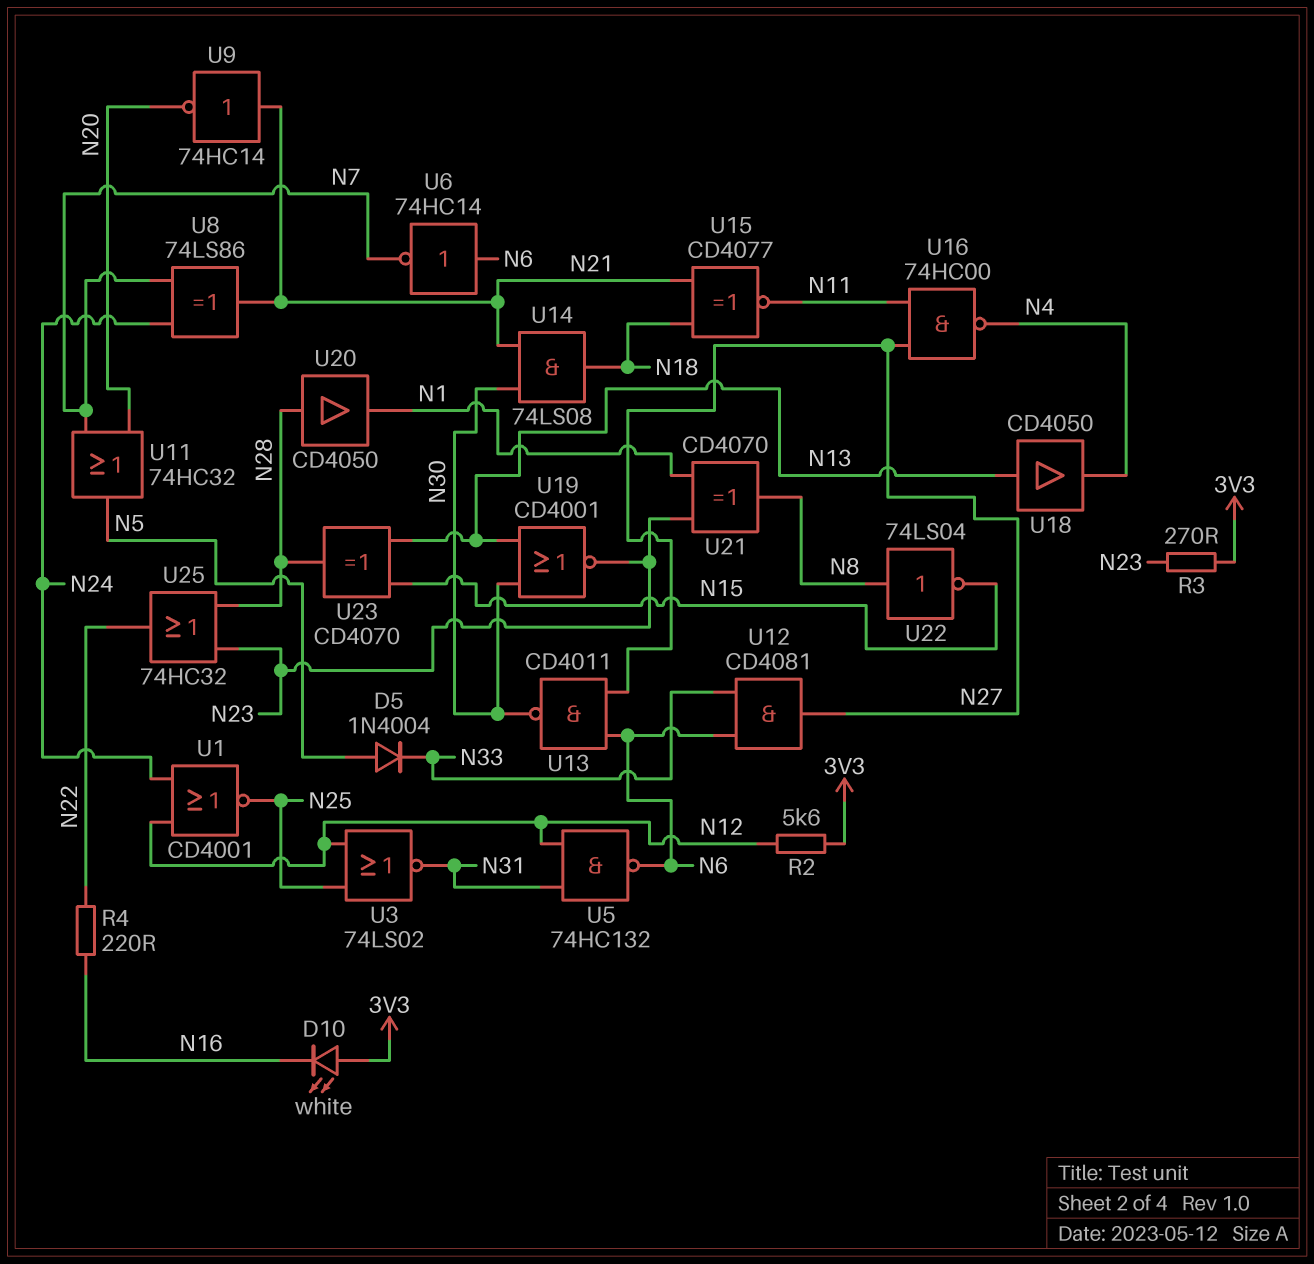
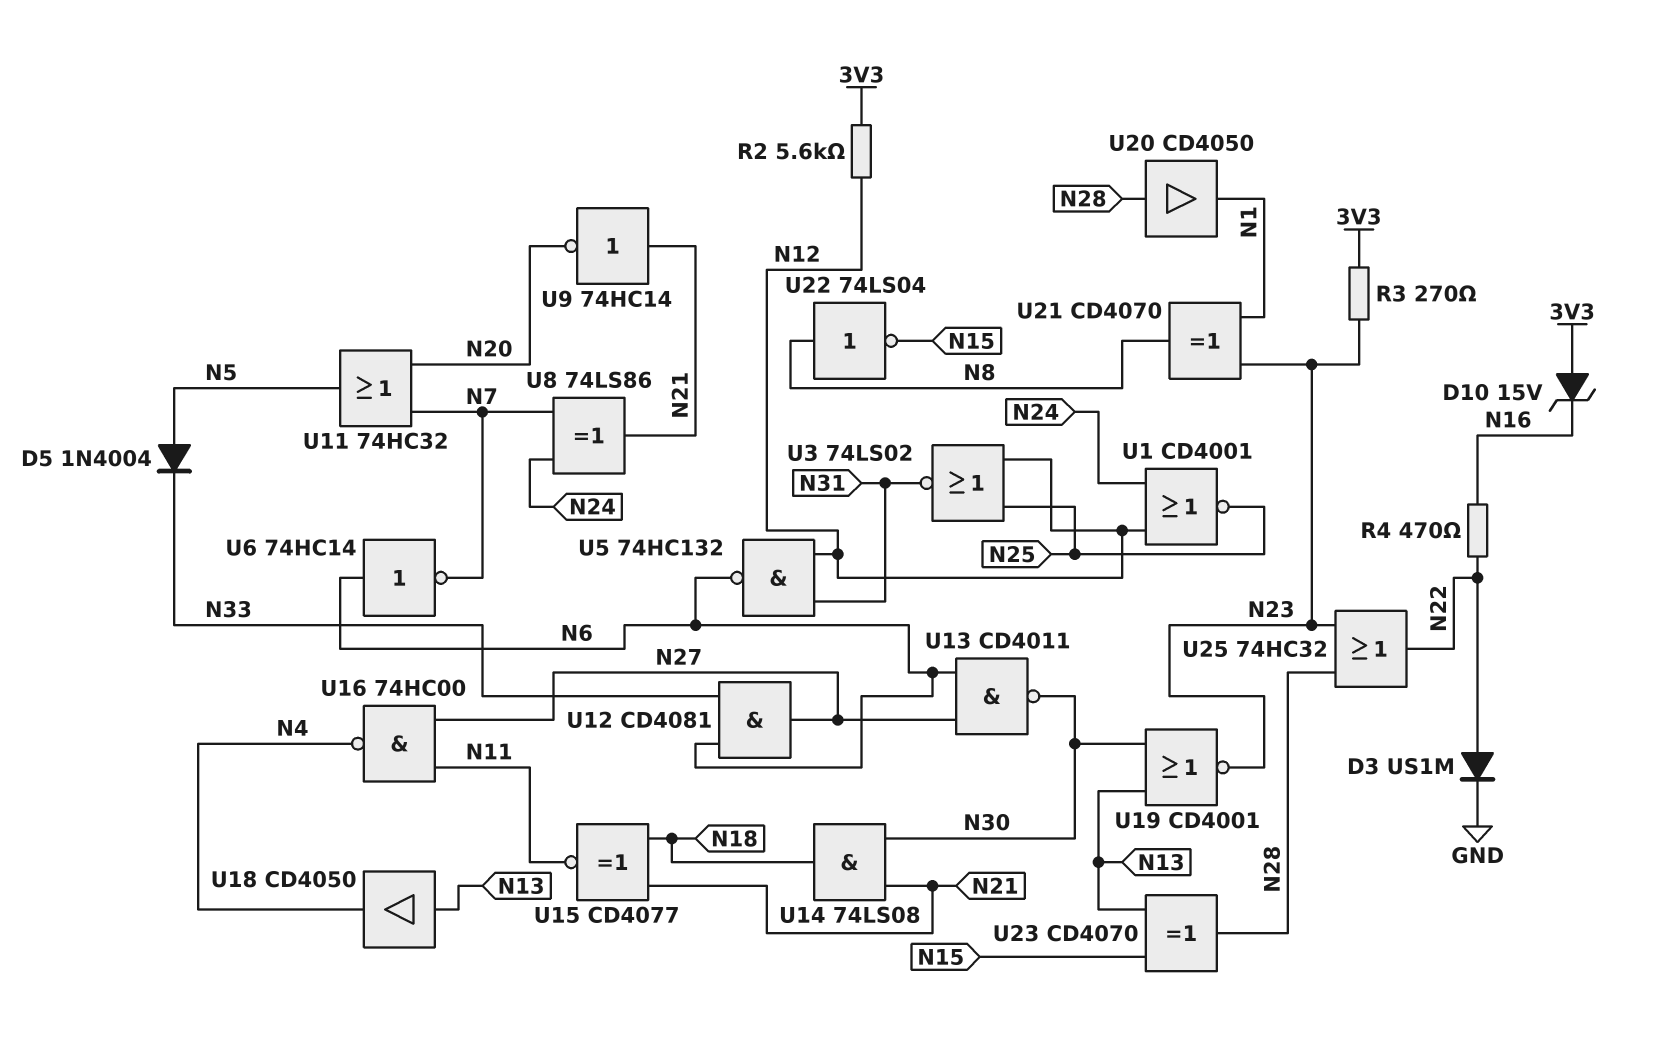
D3: none -> diode US1M (A N22, K GND)
D10: LED white (A 3V3, K N16) -> zener 15V (A 3V3, K N16)
R4: 220 (N16, N22) -> 470 (N16, N22)

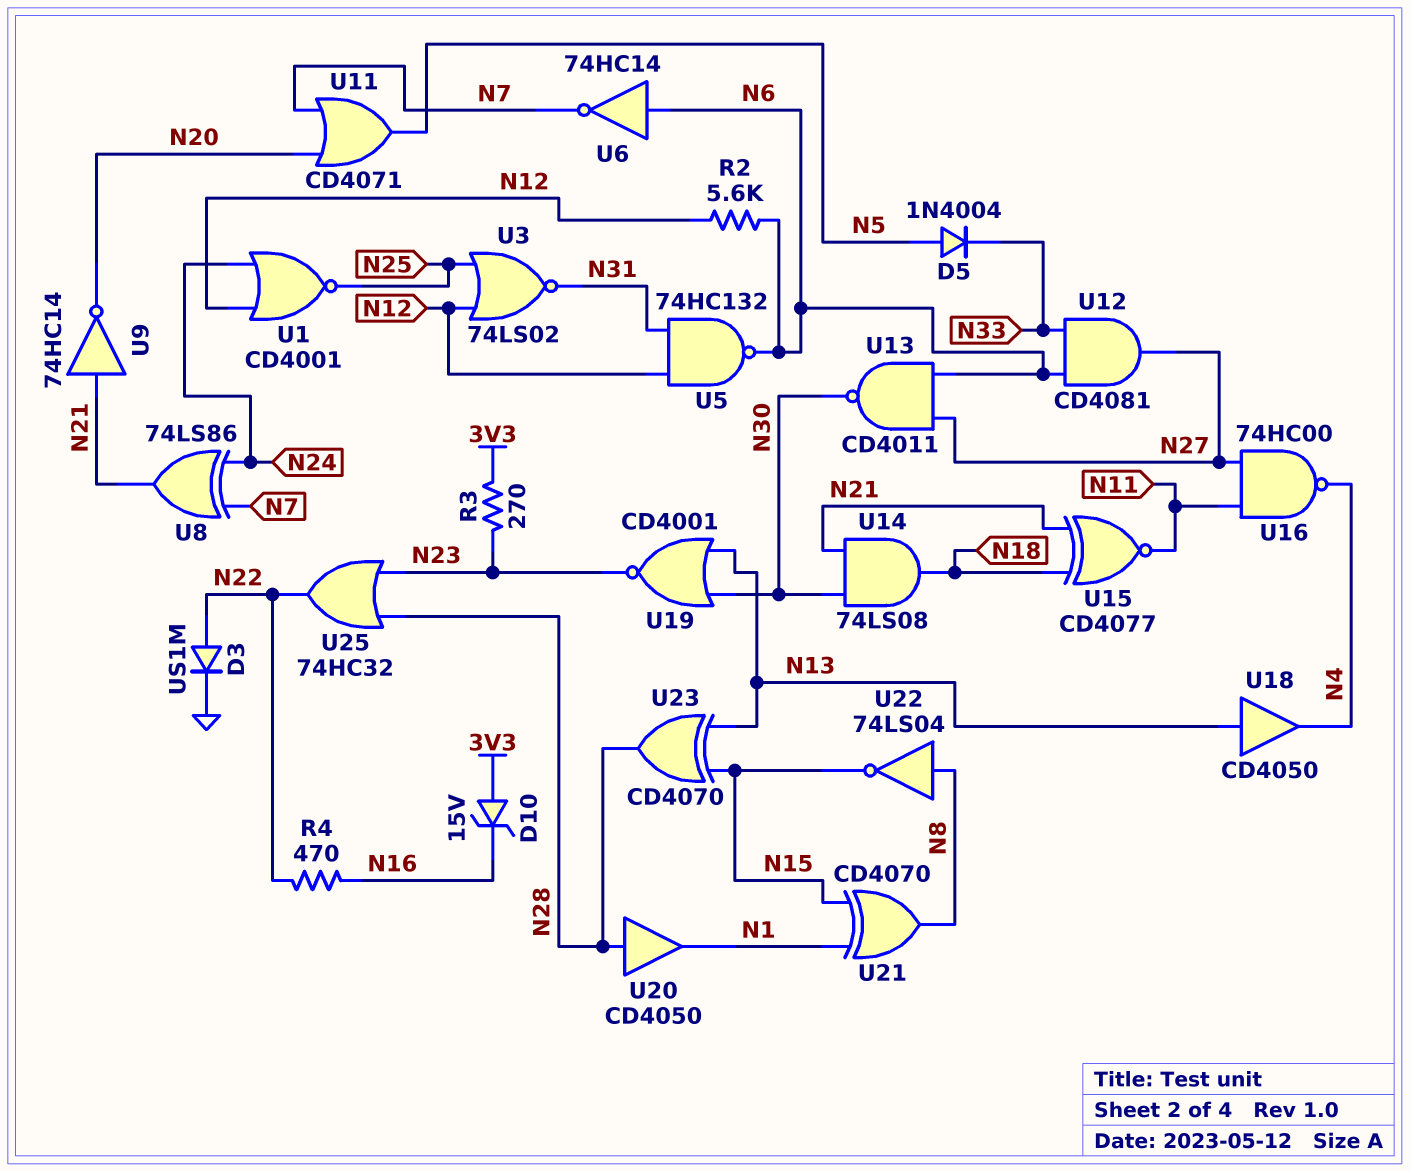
R2: 5.6k (3V3, N12) -> 5.6k (N6, N12)
U11: OR 74HC32 (in N7, in N20, out N5) -> OR CD4071 (in N7, in N20, out N5)
U21: XOR CD4070 (in N1, in N23, out N8) -> XOR CD4070 (in N1, in N15, out N8)

